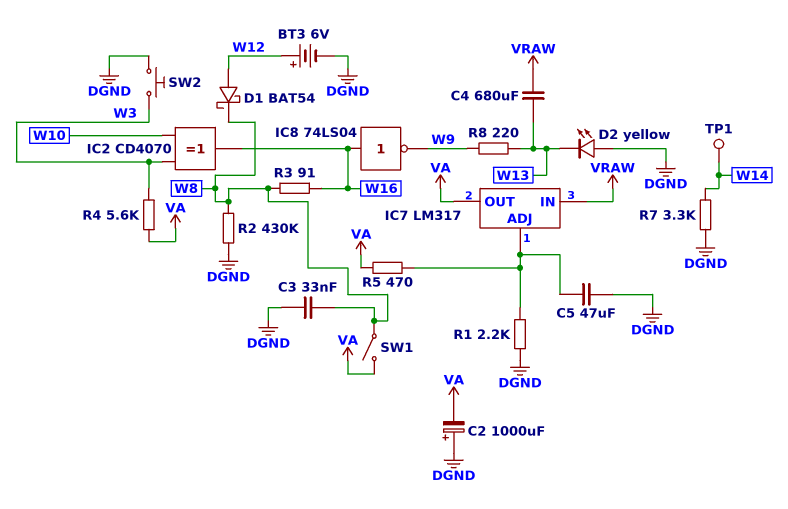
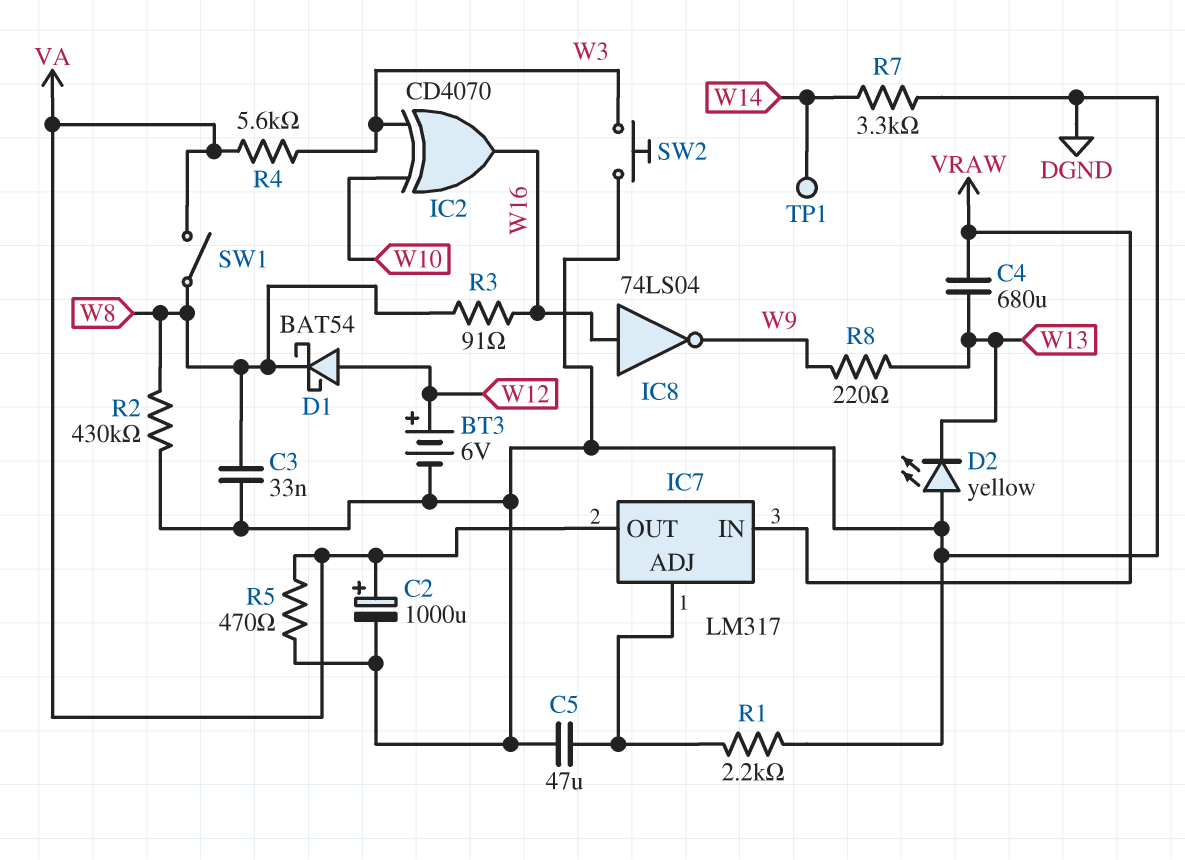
C2: 1000uF (plus DGND, minus VA) -> 1000uF (plus VA, minus DGND)
R5: 470 (IC7/ADJ, VA) -> 470 (DGND, VA)

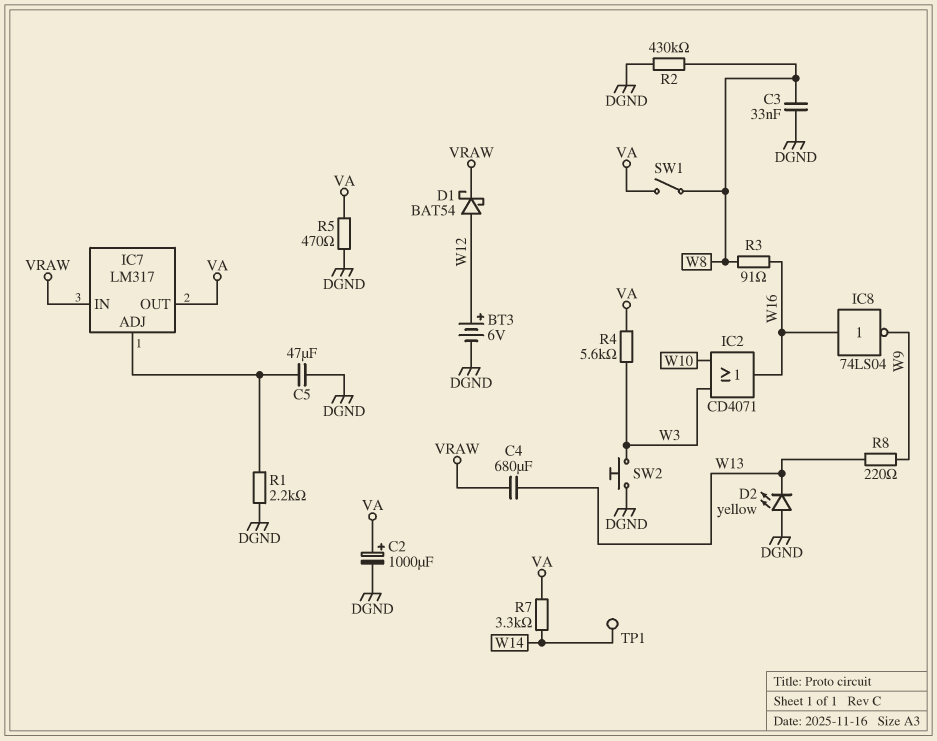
D1: schottky BAT54 (A W12, K W8) -> schottky BAT54 (A W12, K VRAW)
IC2: XOR CD4070 (in W3, in W10, out W16) -> OR CD4071 (in W3, in W10, out W16)
R7: 3.3k (DGND, W14) -> 3.3k (VA, W14)

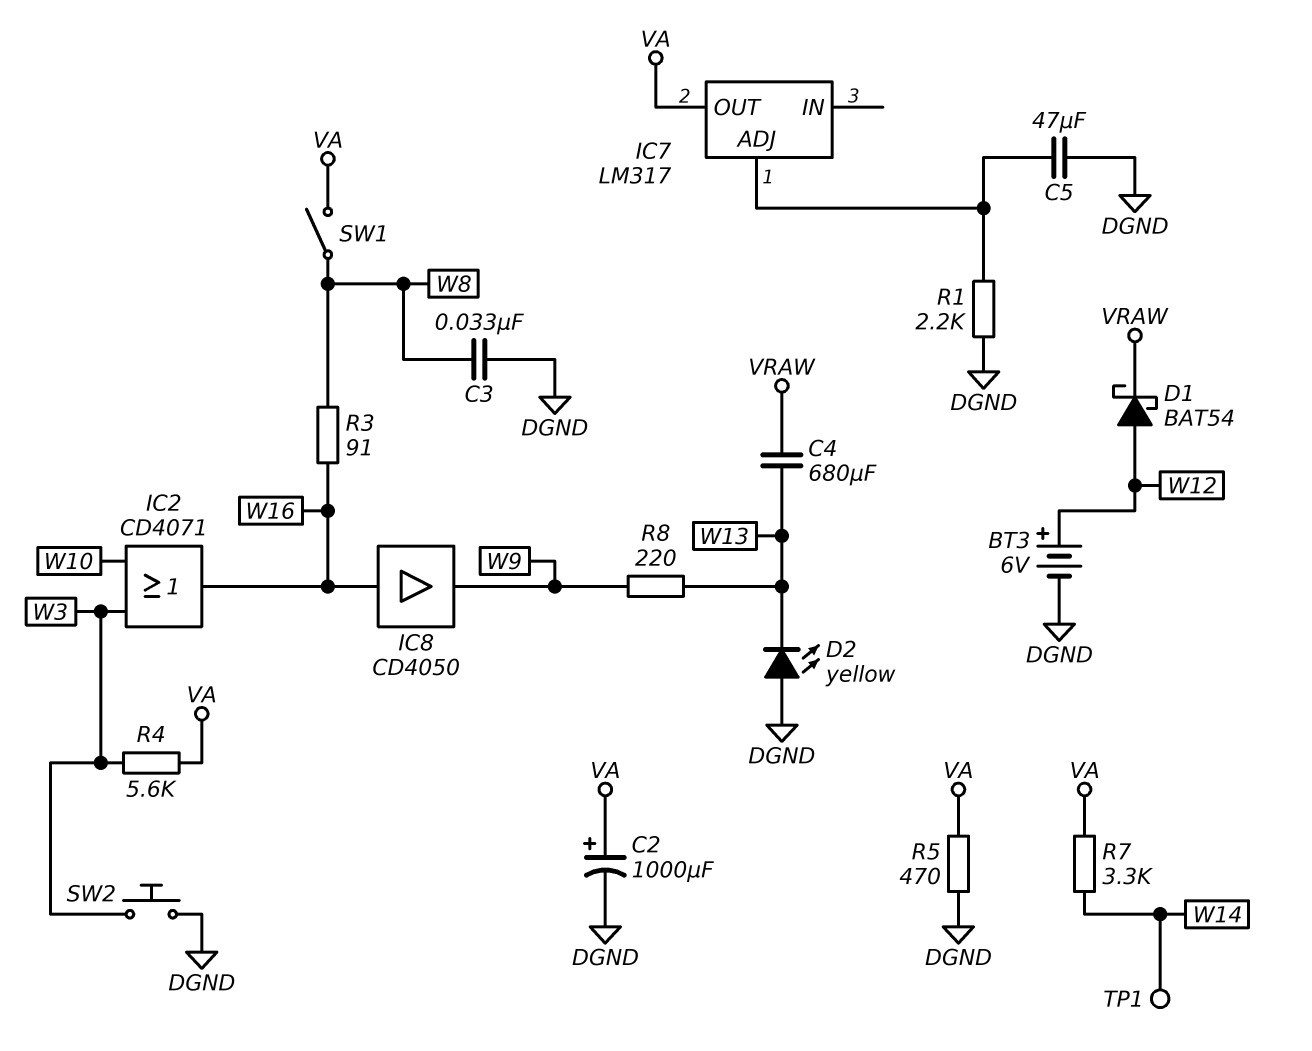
IC7 pin IN: VRAW -> none
IC8: NOT 74LS04 (in W16, out W9) -> buffer CD4050 (in W16, out W9)
R2: 430k (DGND, W8) -> none

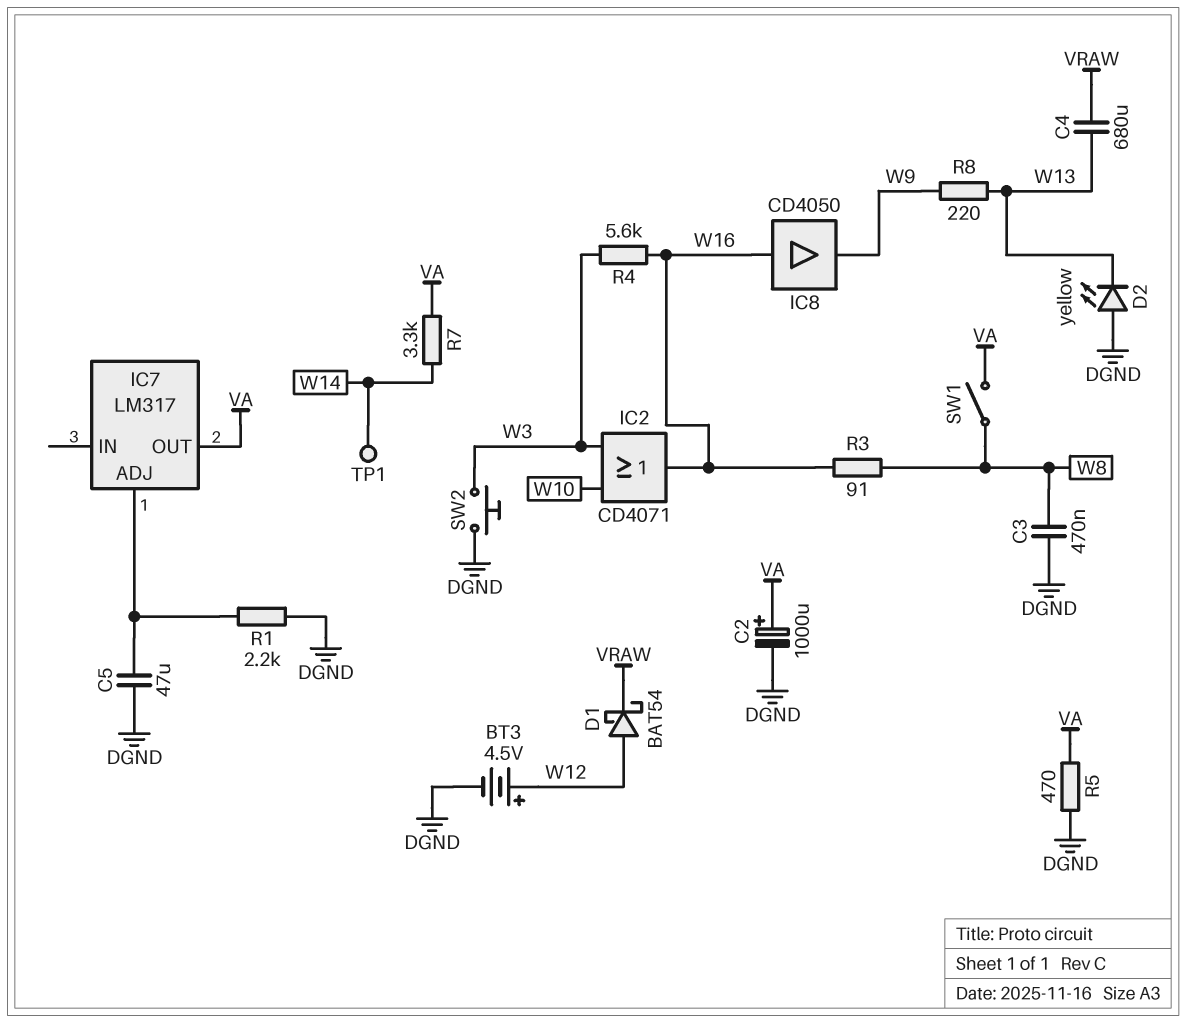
BT3: 6V (plus W12, minus DGND) -> 4.5V (plus W12, minus DGND)
C3: 33nF (DGND, W8) -> 470nF (DGND, W8)
R4: 5.6k (VA, W3) -> 5.6k (W3, W16)

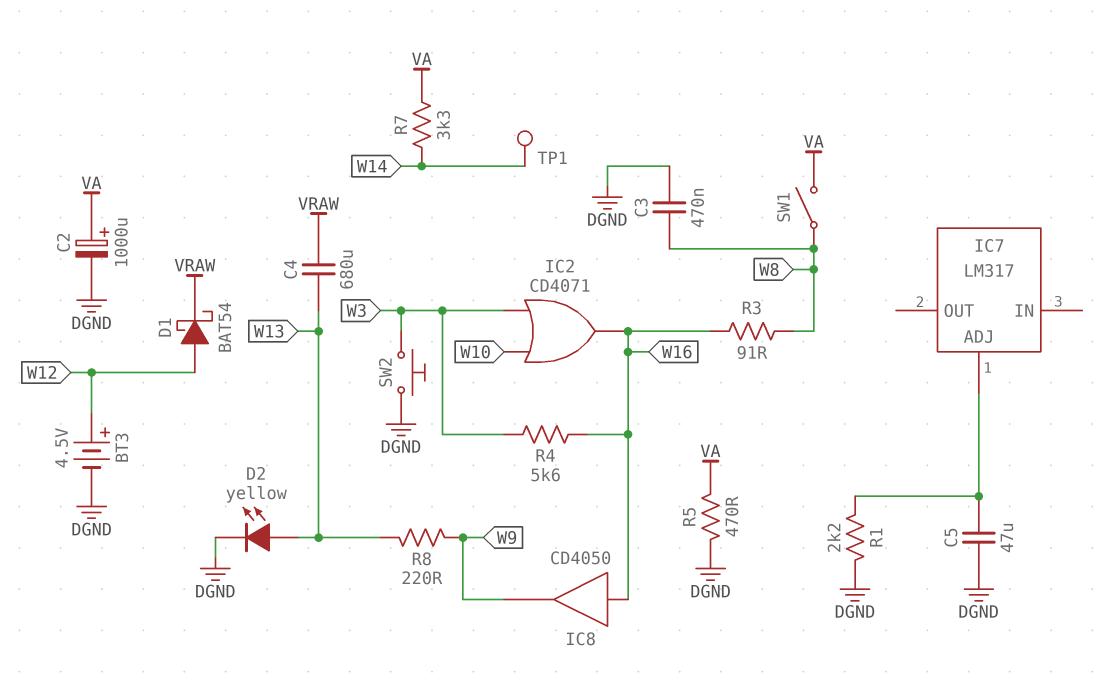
D2: LED yellow (A DGND, K W13) -> LED yellow (A W13, K DGND)
IC7 pin OUT: VA -> none

